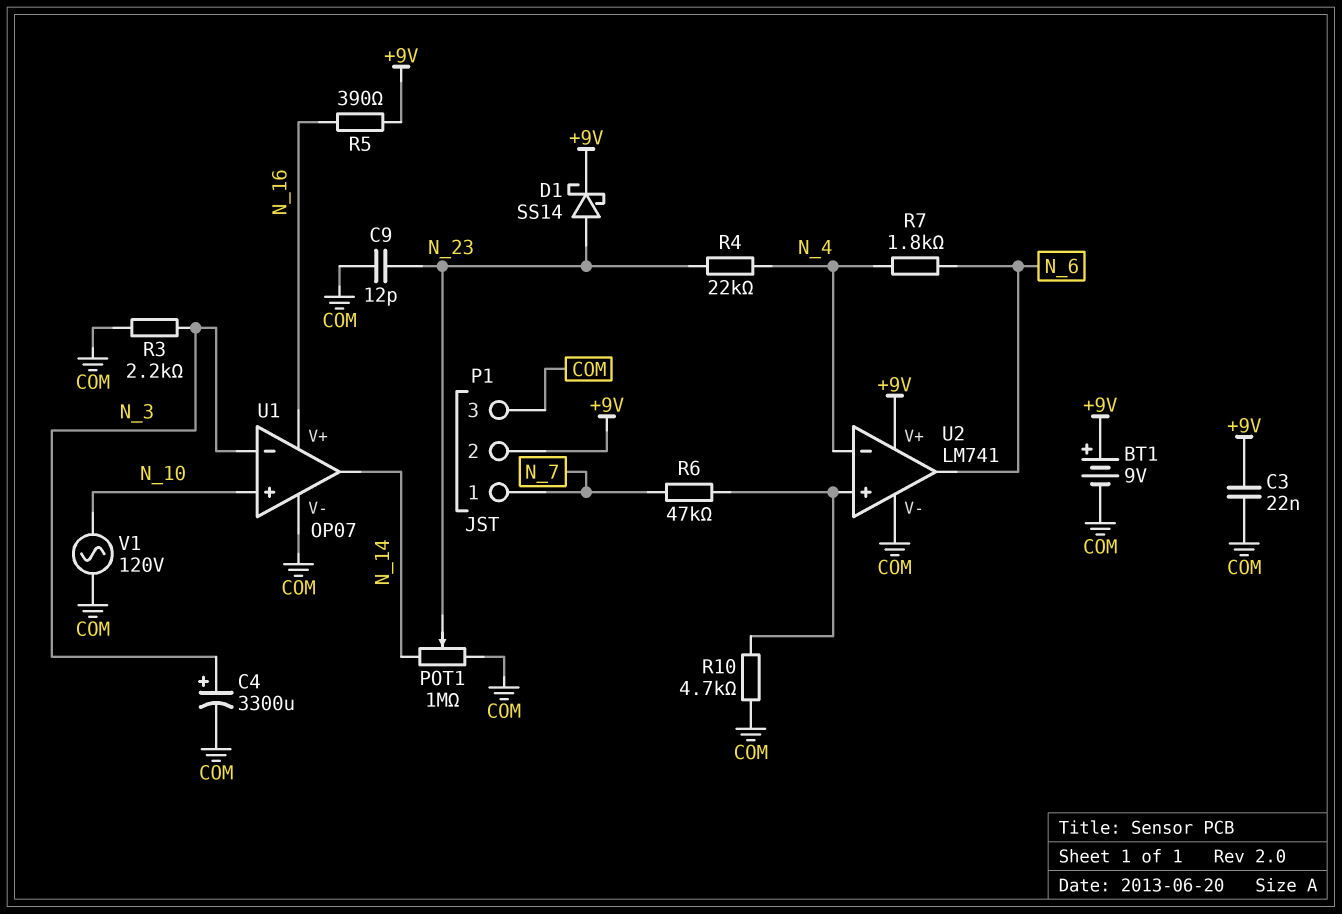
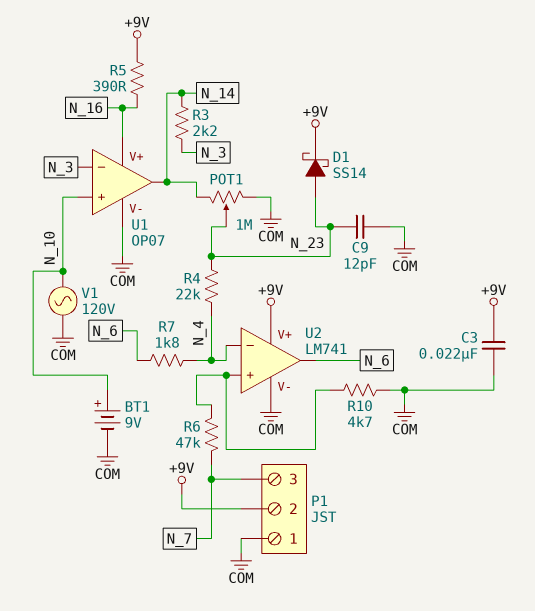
BT1: 9V (plus +9V, minus COM) -> 9V (plus N_10, minus COM)
C4: 3300uF (plus N_3, minus COM) -> none
P1 pin 1: N_7 -> COM
P1 pin 3: COM -> N_7
R3: 2.2k (COM, N_3) -> 2.2k (N_3, N_14)

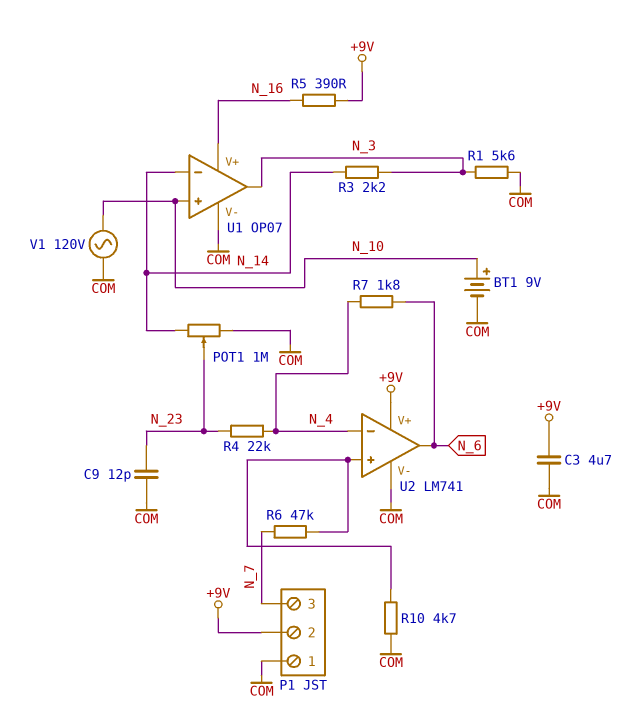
C3: 22nF (+9V, COM) -> 4.7uF (+9V, COM)
D1: schottky SS14 (A N_23, K +9V) -> none
R1: none -> 5.6k (COM, N_3)
U1 pin in-: N_3 -> N_14
U1 pin out: N_14 -> N_3

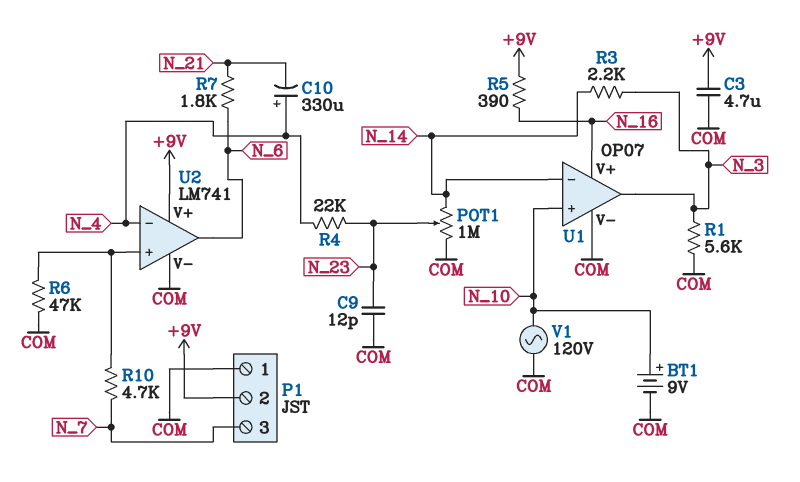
C10: none -> 330uF (plus N_4, minus N_21)
R6: 47k (N_7, U2/in+) -> 47k (COM, U2/in+)
R7: 1.8k (N_4, N_6) -> 1.8k (N_6, N_21)
R10: 4.7k (COM, U2/in+) -> 4.7k (N_7, U2/in+)

